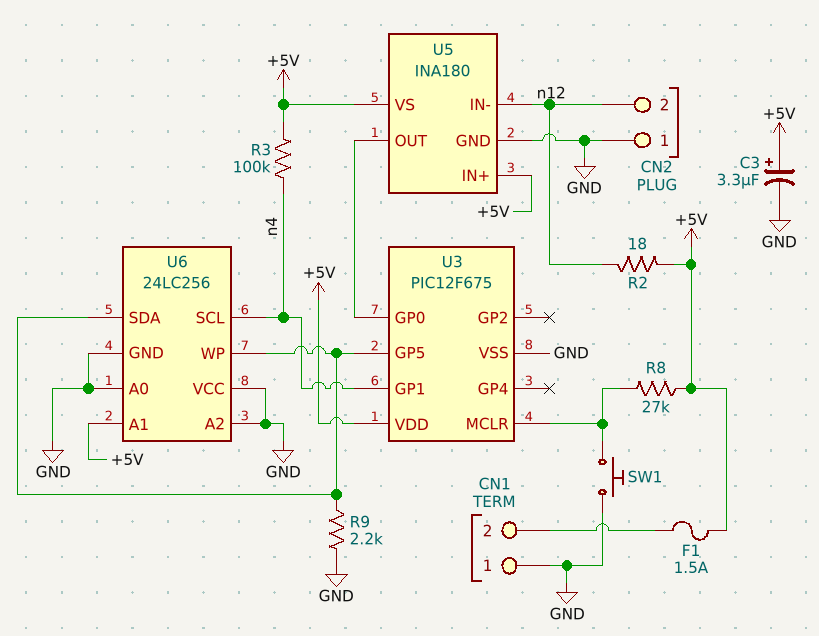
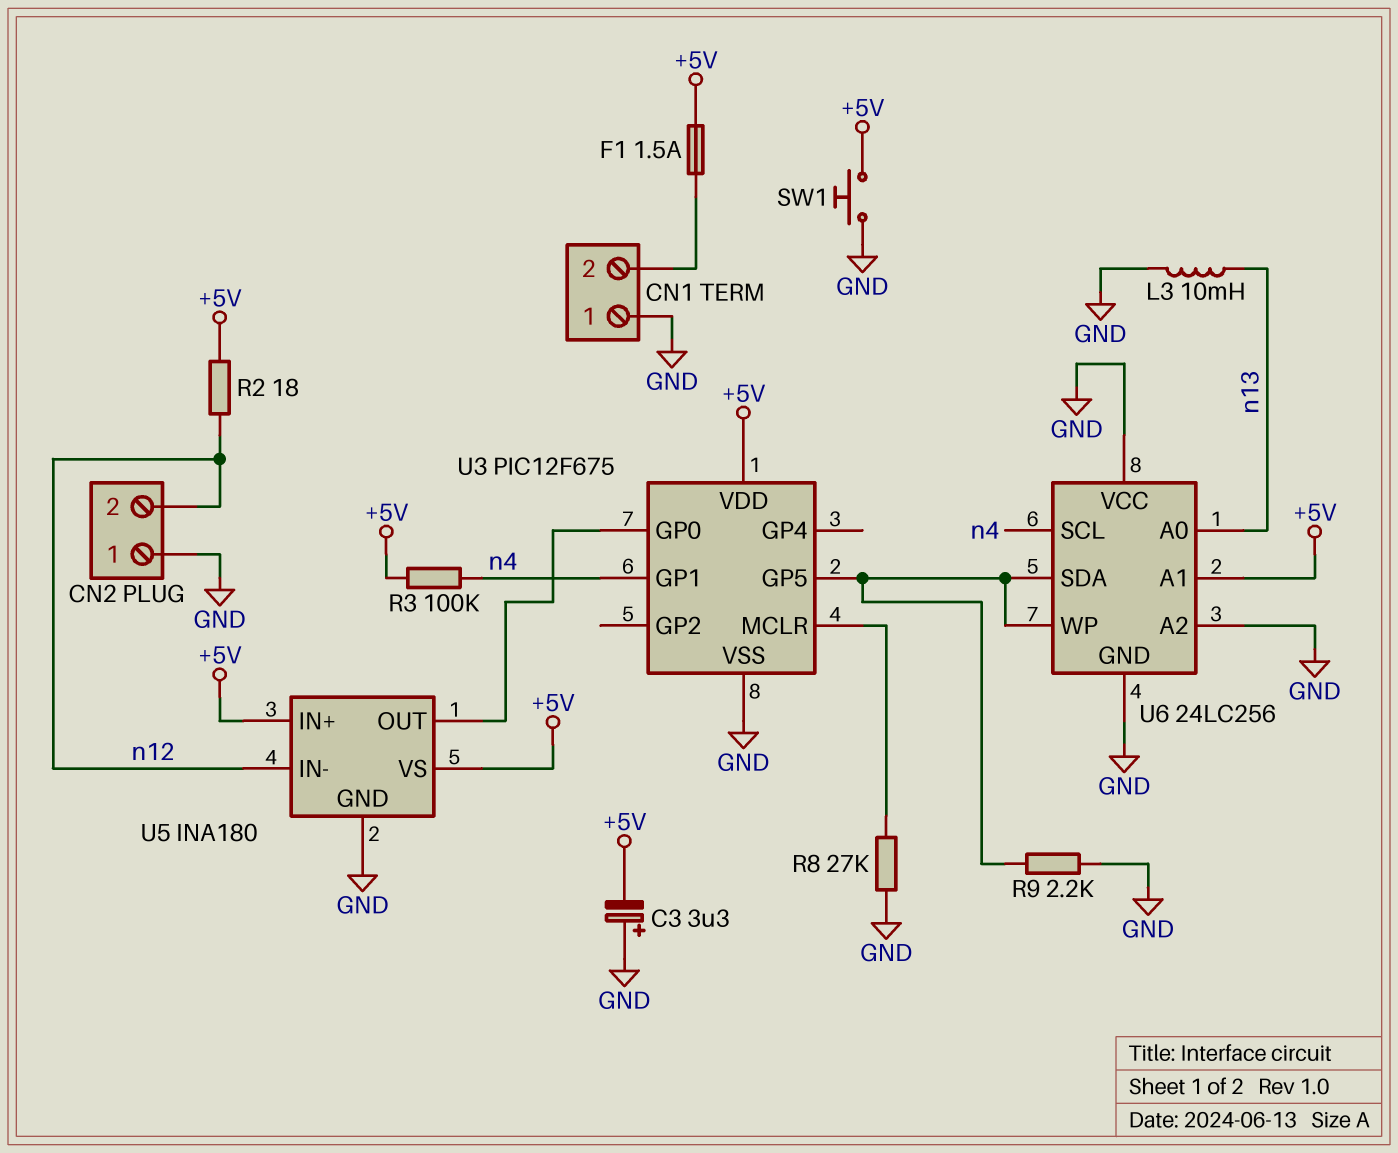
C3: 3.3uF (plus +5V, minus GND) -> 3.3uF (plus GND, minus +5V)
L3: none -> 10mH (GND, n13)
R8: 27k (+5V, U3/MCLR) -> 27k (GND, U3/MCLR)
SW1: button (GND, U3/MCLR) -> button (+5V, GND)
U6 pin A0: GND -> n13

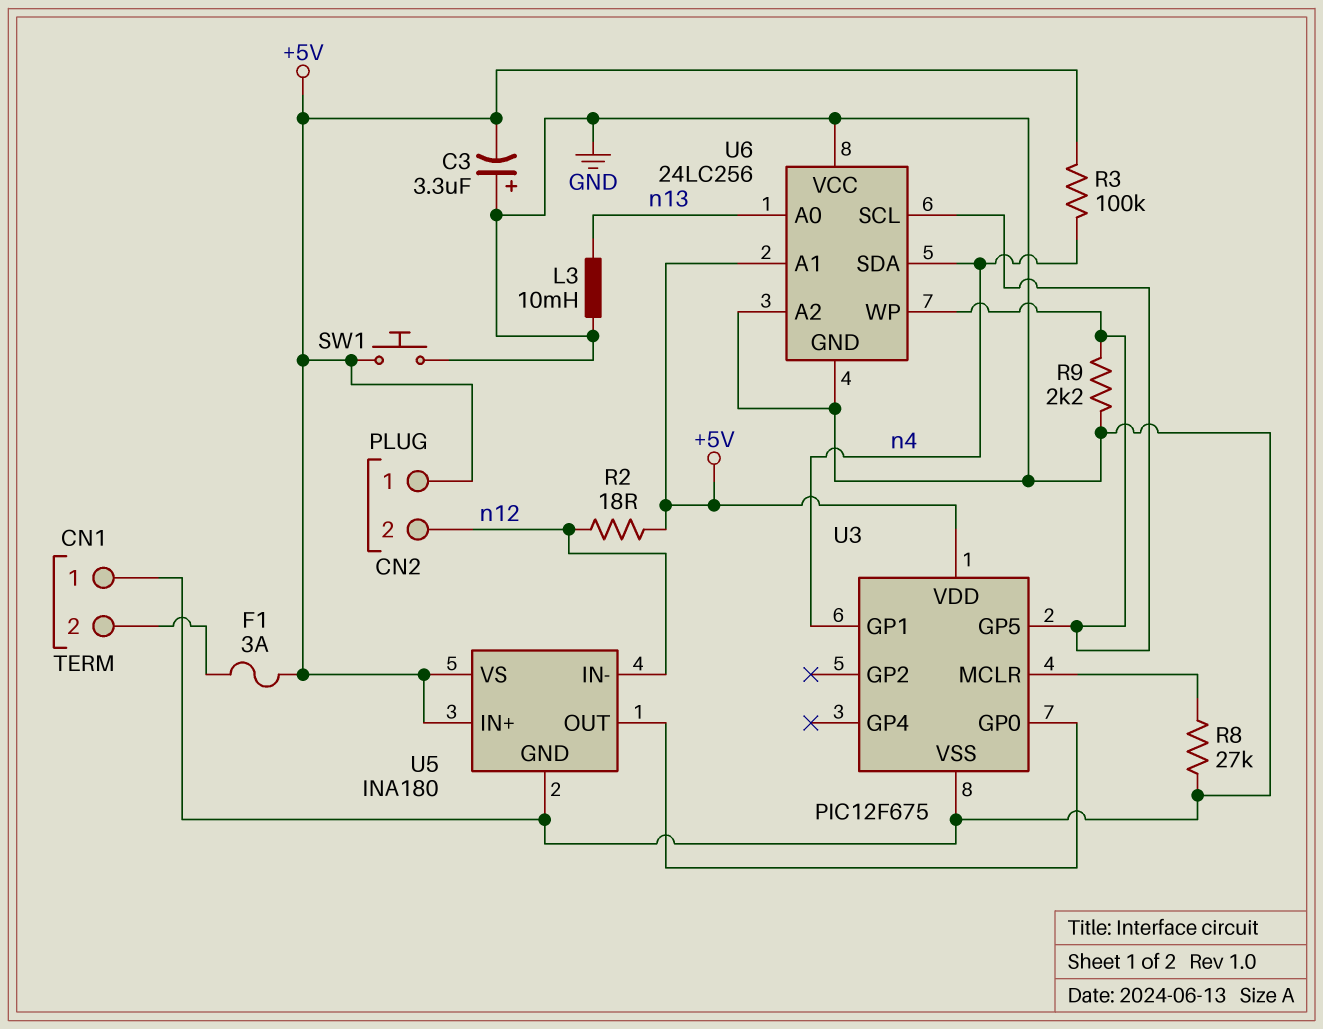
CN2 pin 1: GND -> +5V
F1: 1.5A (+5V, CN1/2) -> 3A (+5V, CN1/2)
U6 pin SCL: n4 -> U3/GP5
U6 pin SDA: U3/GP5 -> n4

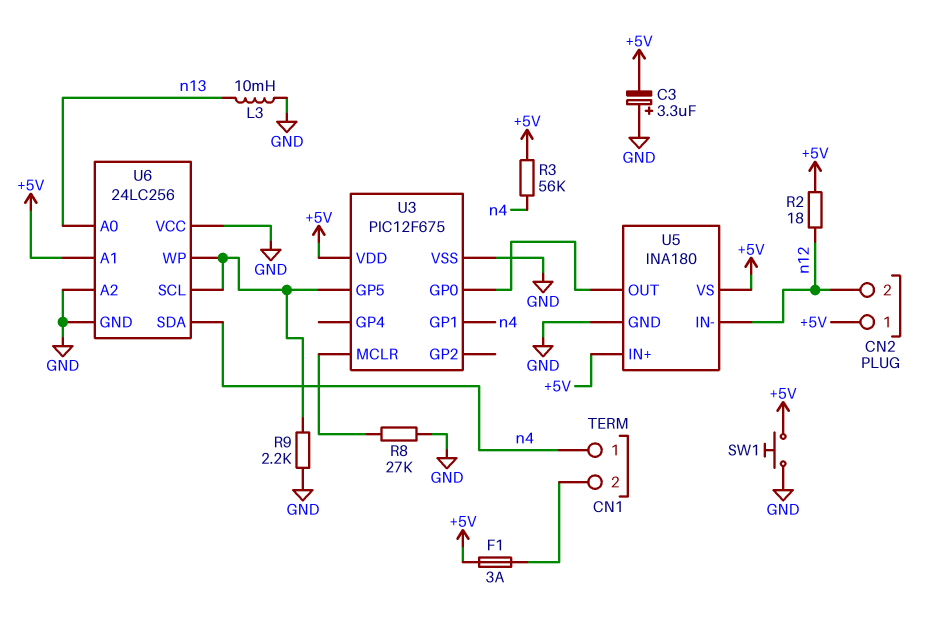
CN1 pin 1: GND -> n4
R3: 100k (+5V, n4) -> 56k (+5V, n4)

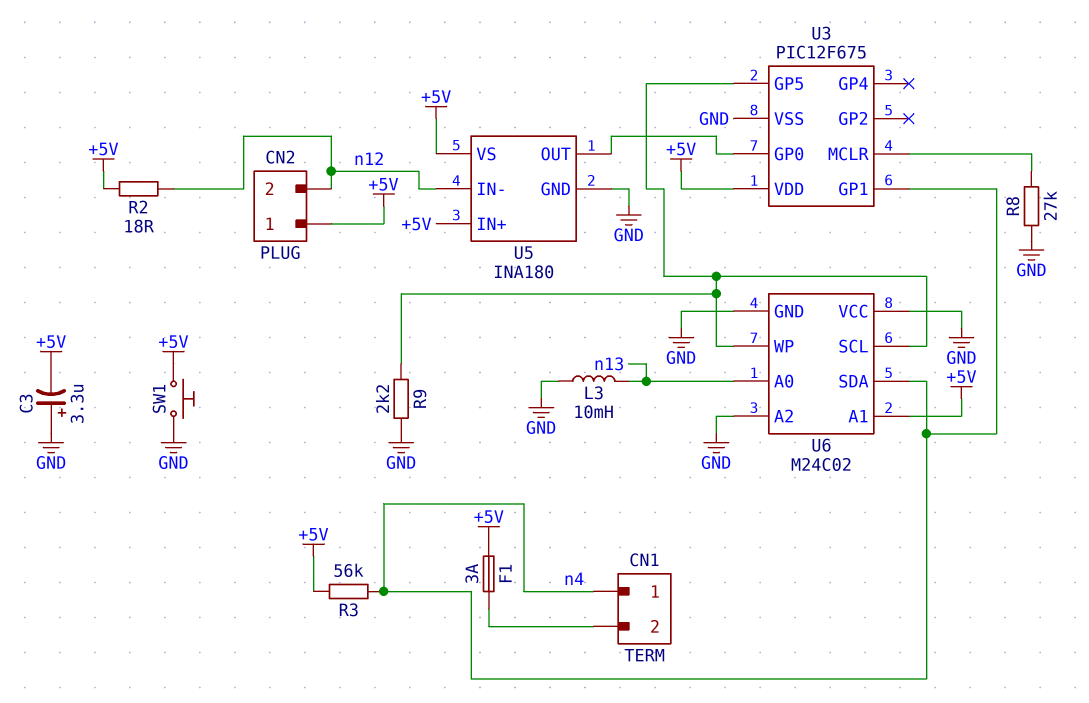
U6: 24LC256 -> M24C02

